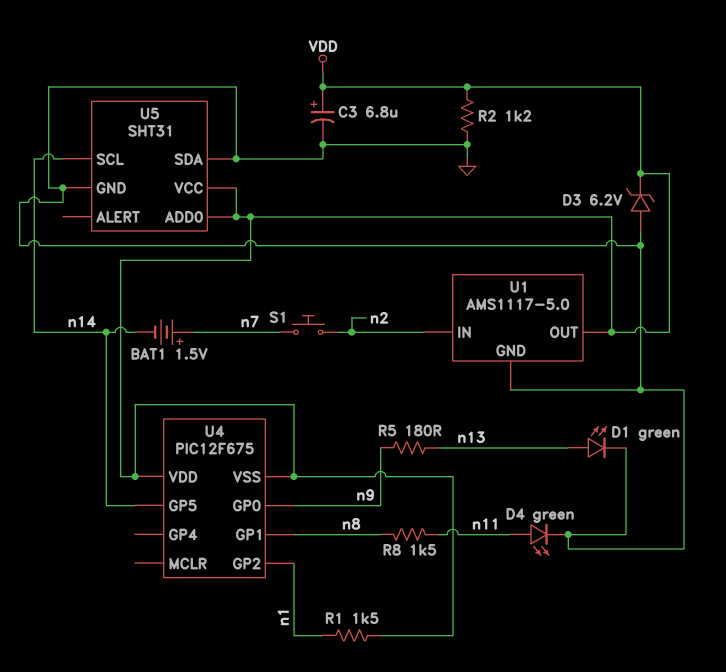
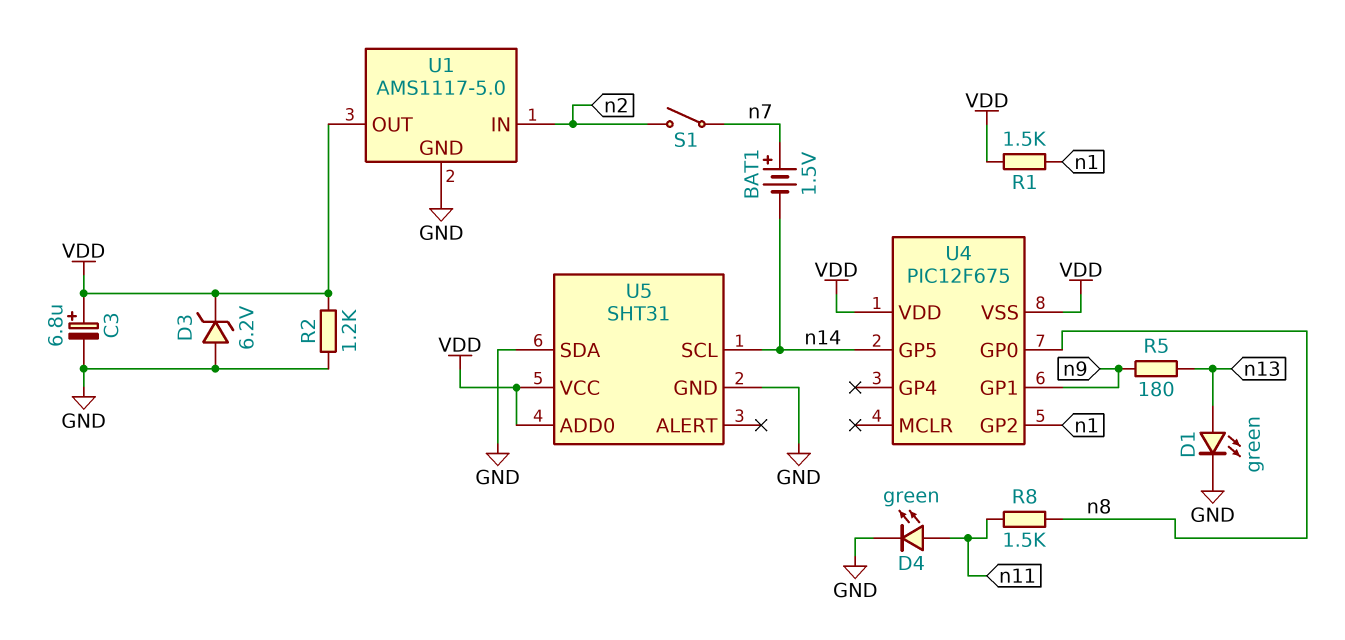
S1: button (n2, n7) -> switch (n2, n7)
U4 pin GP0: n9 -> n8
U4 pin GP1: n8 -> n9

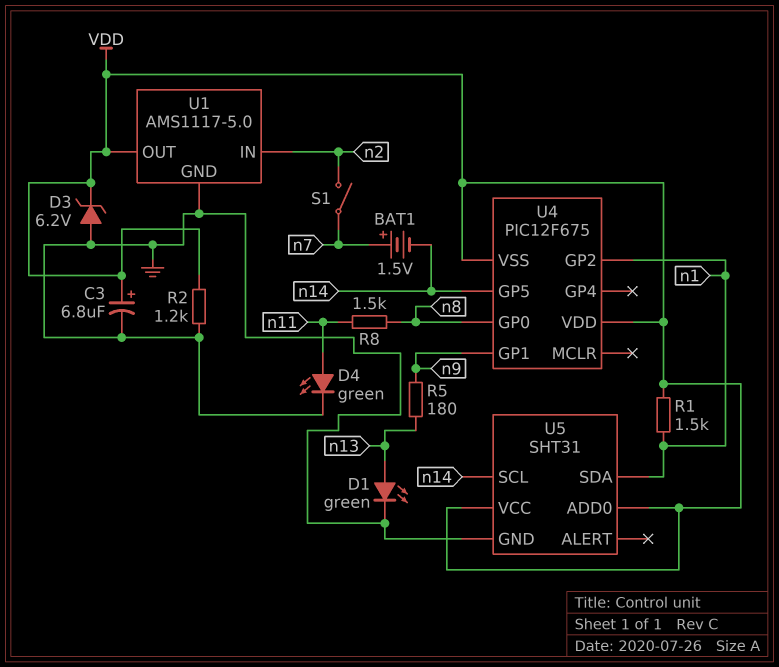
U5 pin SDA: GND -> n1

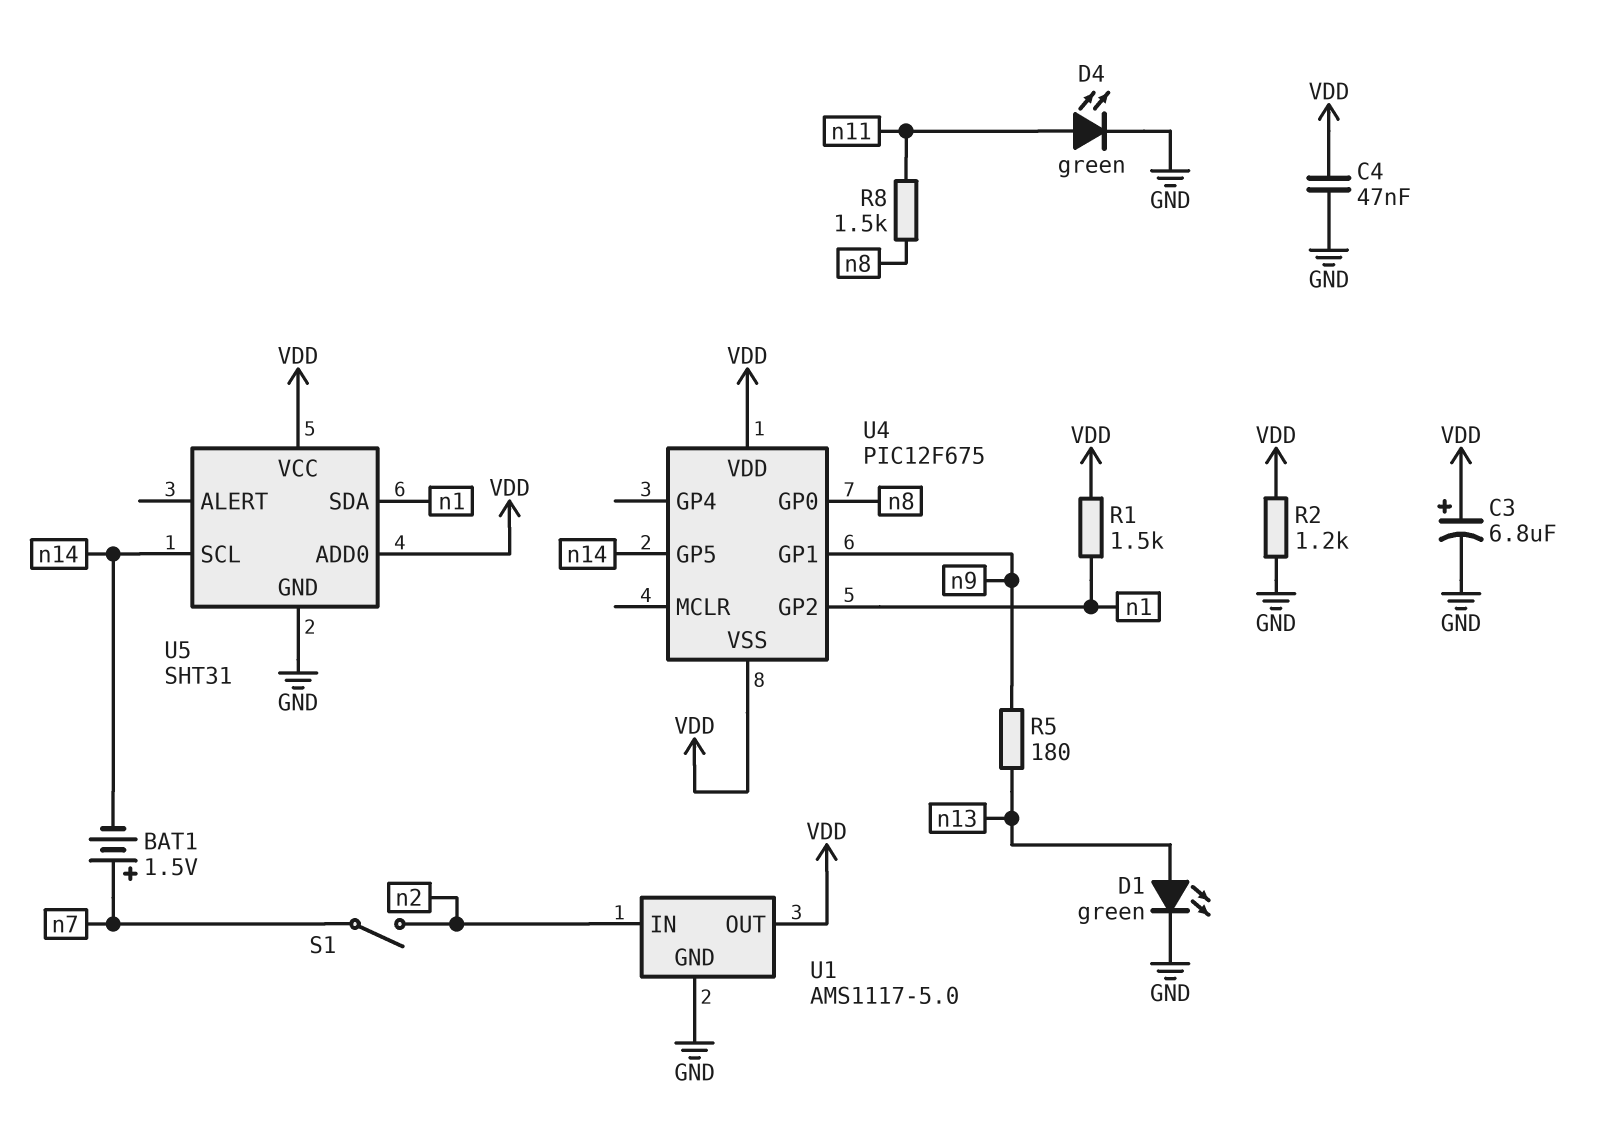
C4: none -> 47nF (GND, VDD)
D3: zener 6.2V (A GND, K VDD) -> none

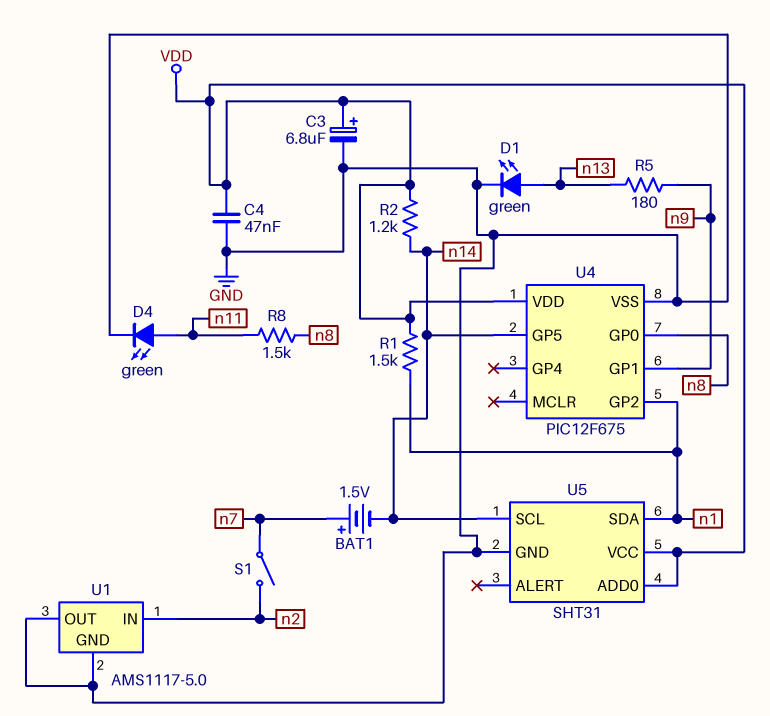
R2: 1.2k (GND, VDD) -> 1.2k (VDD, n14)
U1 pin OUT: VDD -> GND
U4 pin VSS: VDD -> GND

